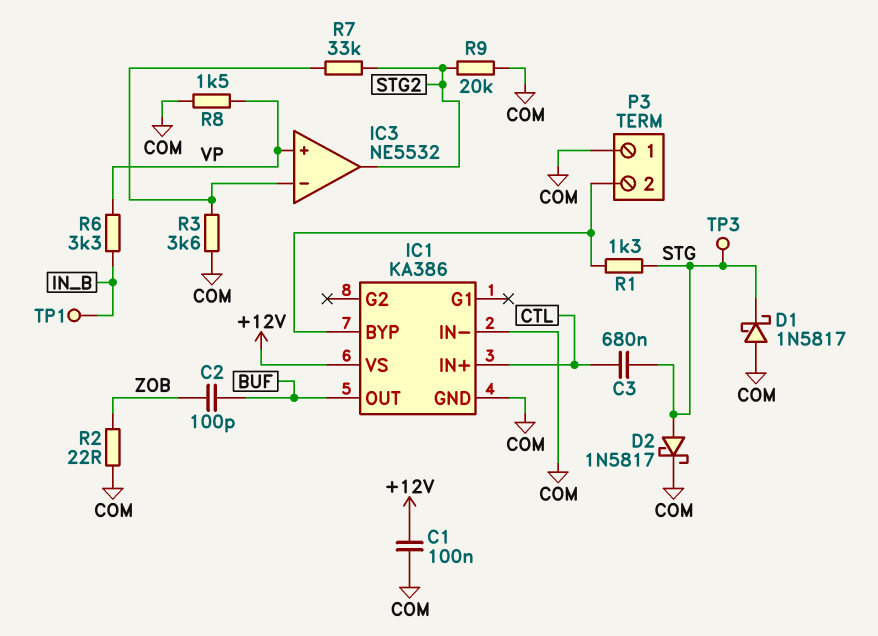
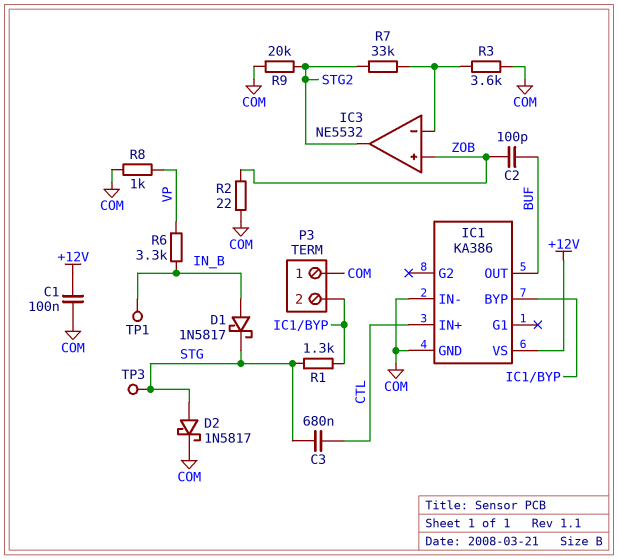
D1: schottky 1N5817 (A COM, K STG) -> schottky 1N5817 (A IN_B, K STG)
IC3 pin in+: VP -> ZOB
R8: 1.5k (COM, VP) -> 1k (COM, VP)

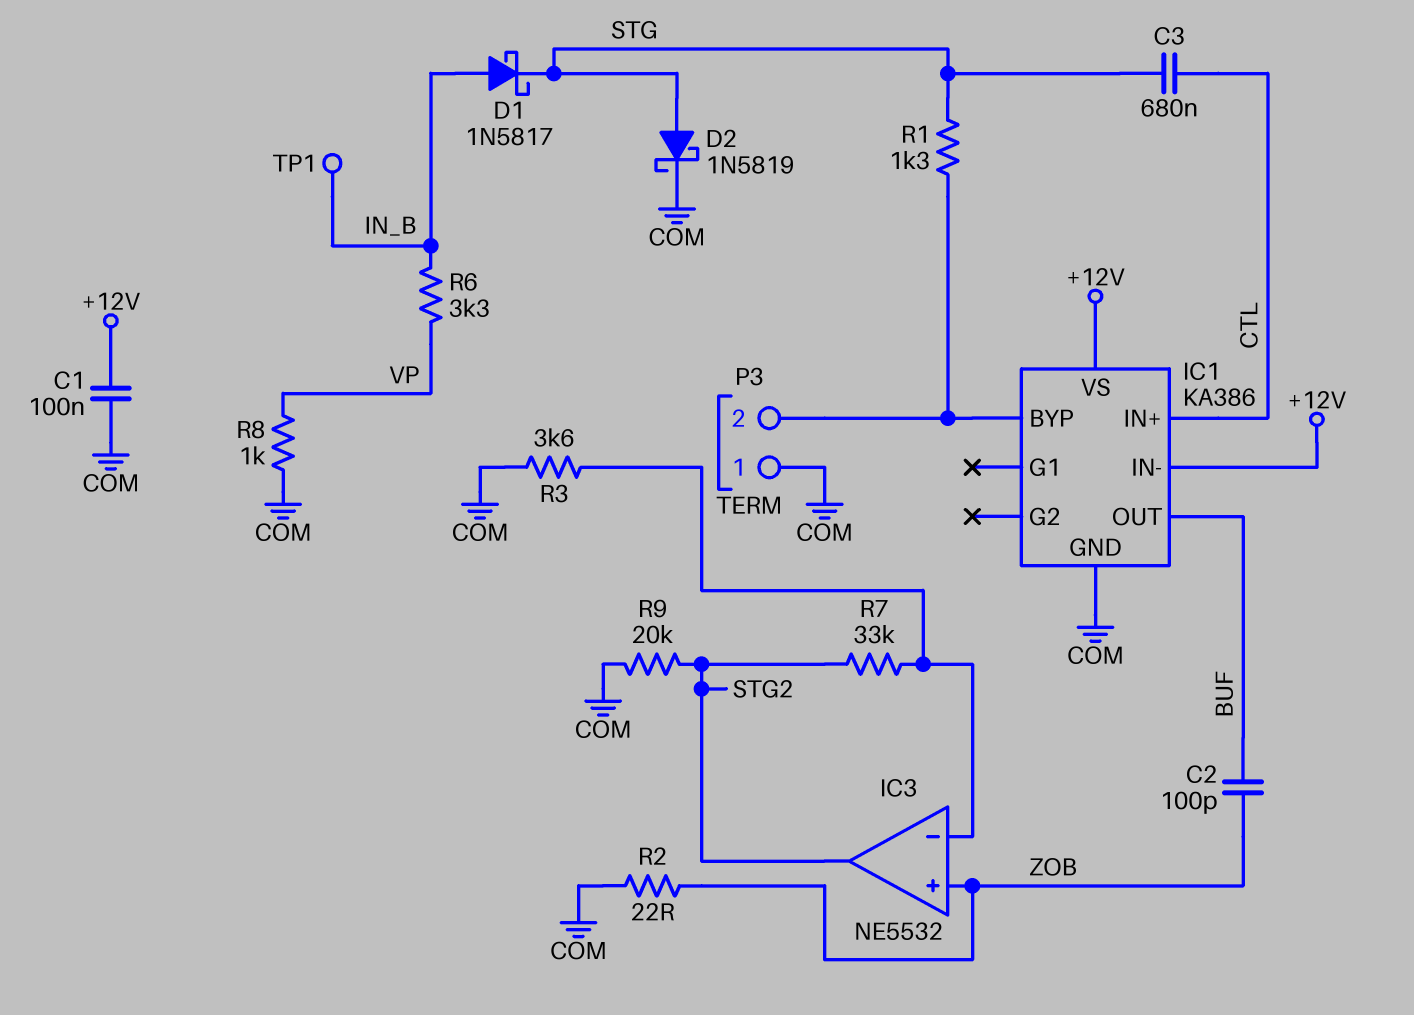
D2: schottky 1N5817 (A STG, K COM) -> schottky 1N5819 (A STG, K COM)
IC1 pin IN-: COM -> +12V
TP3: test point (STG) -> none

